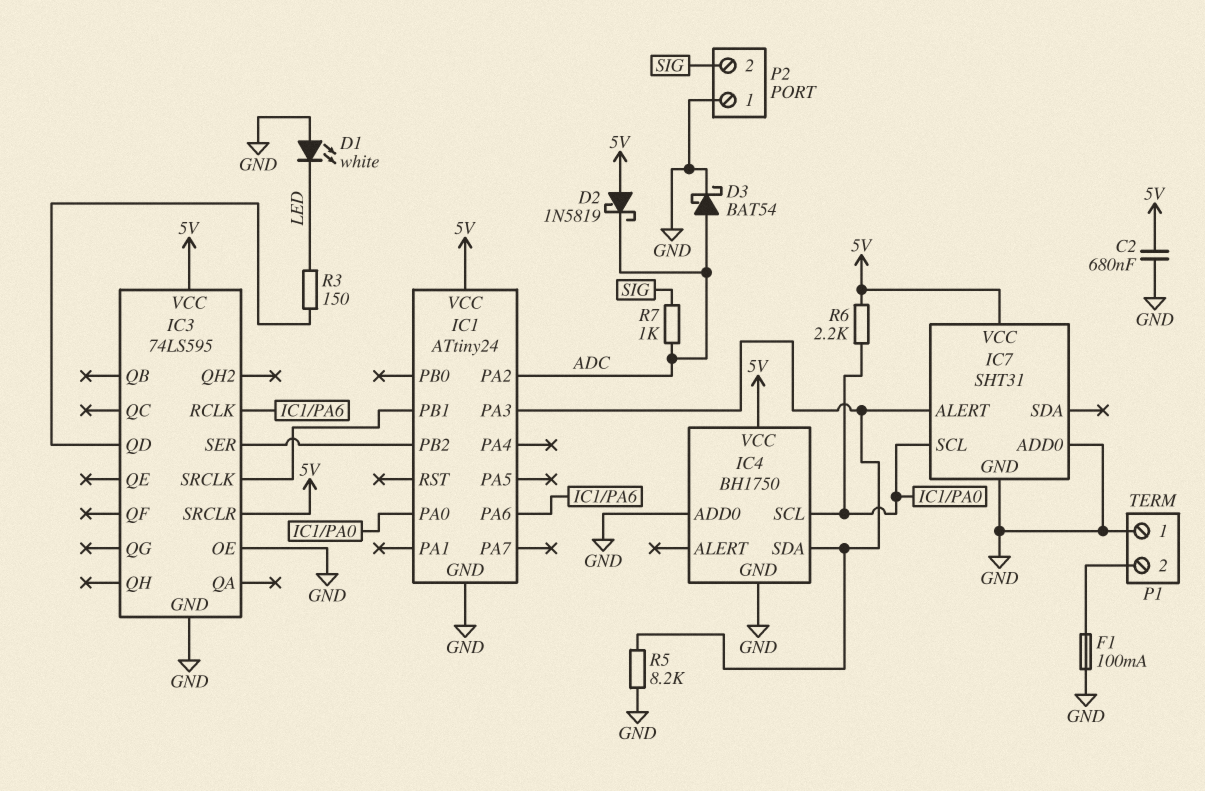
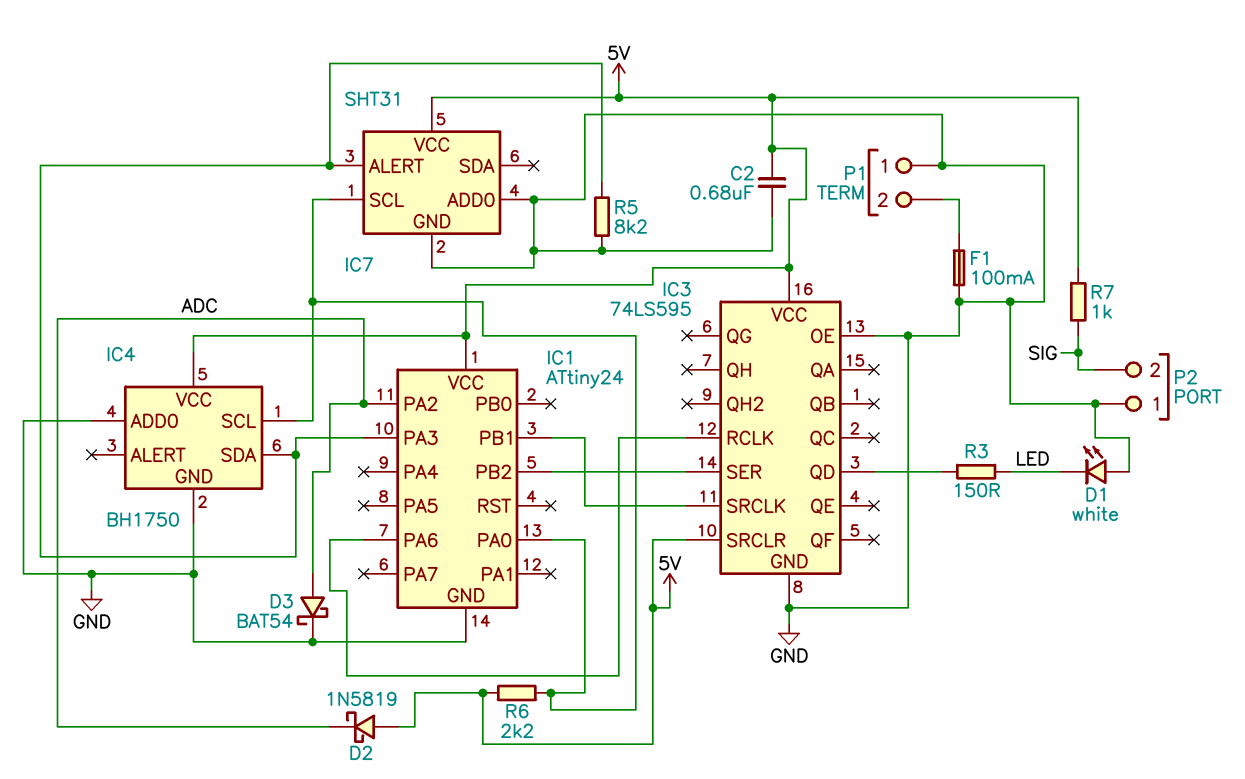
R7: 1k (ADC, SIG) -> 1k (5V, SIG)

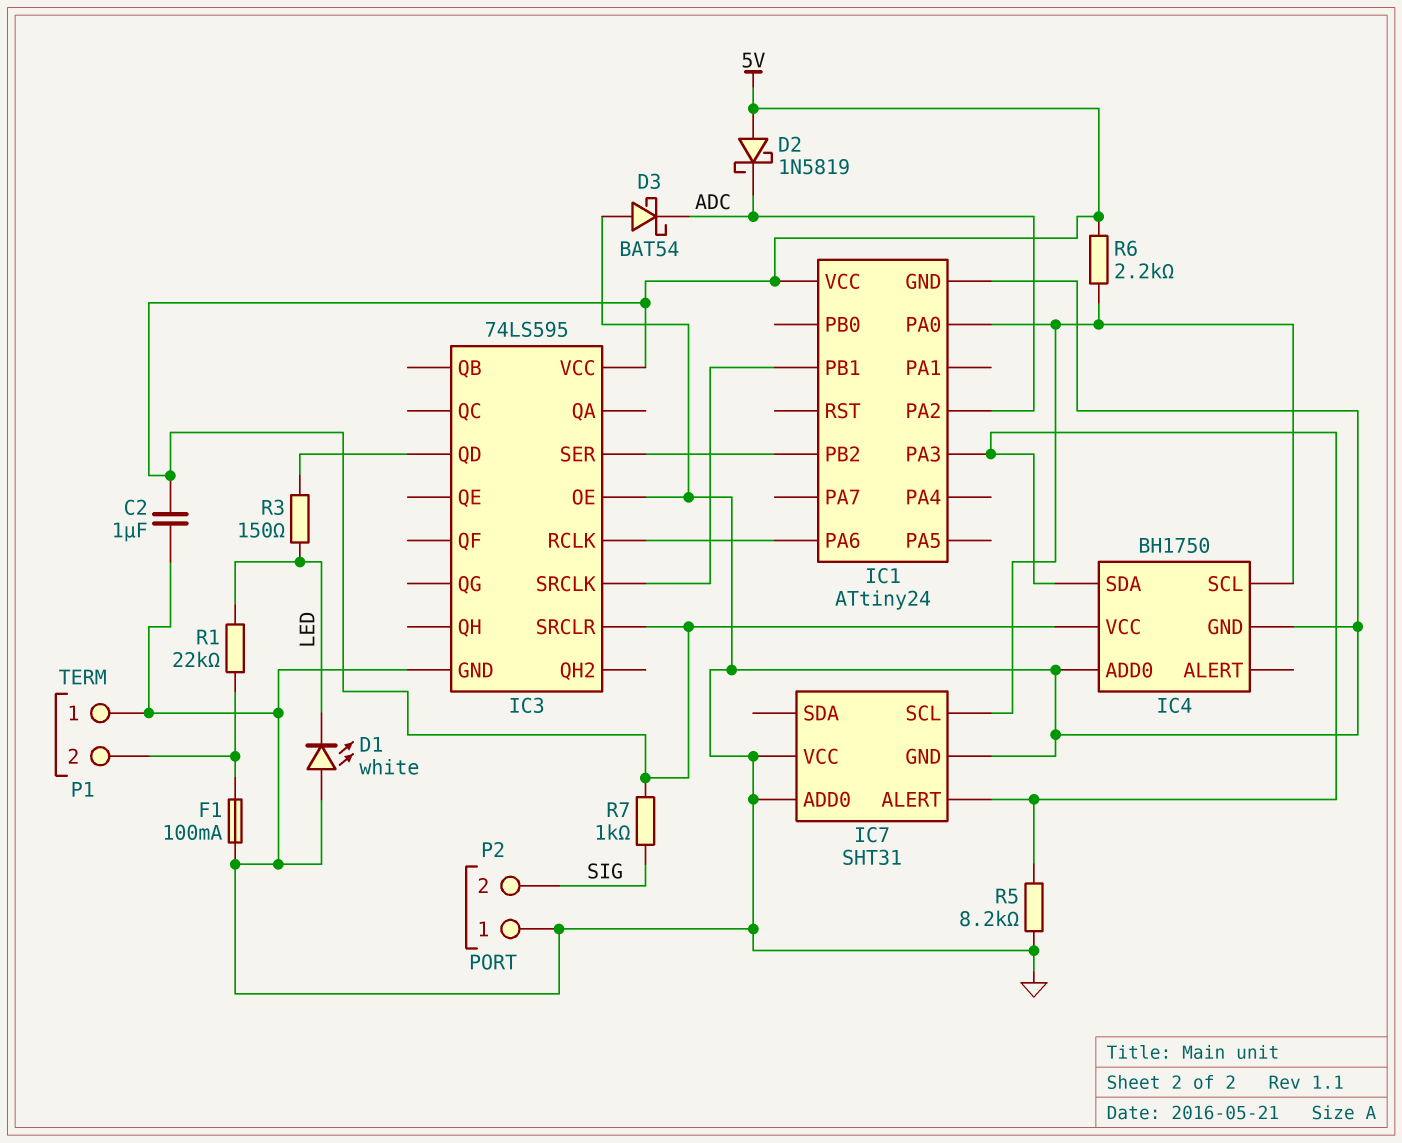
C2: 680nF (5V, GND) -> 1uF (5V, GND)
D3: schottky BAT54 (A ADC, K GND) -> schottky BAT54 (A GND, K ADC)
IC7 pin VCC: 5V -> GND
R1: none -> 22k (LED, P1/2)

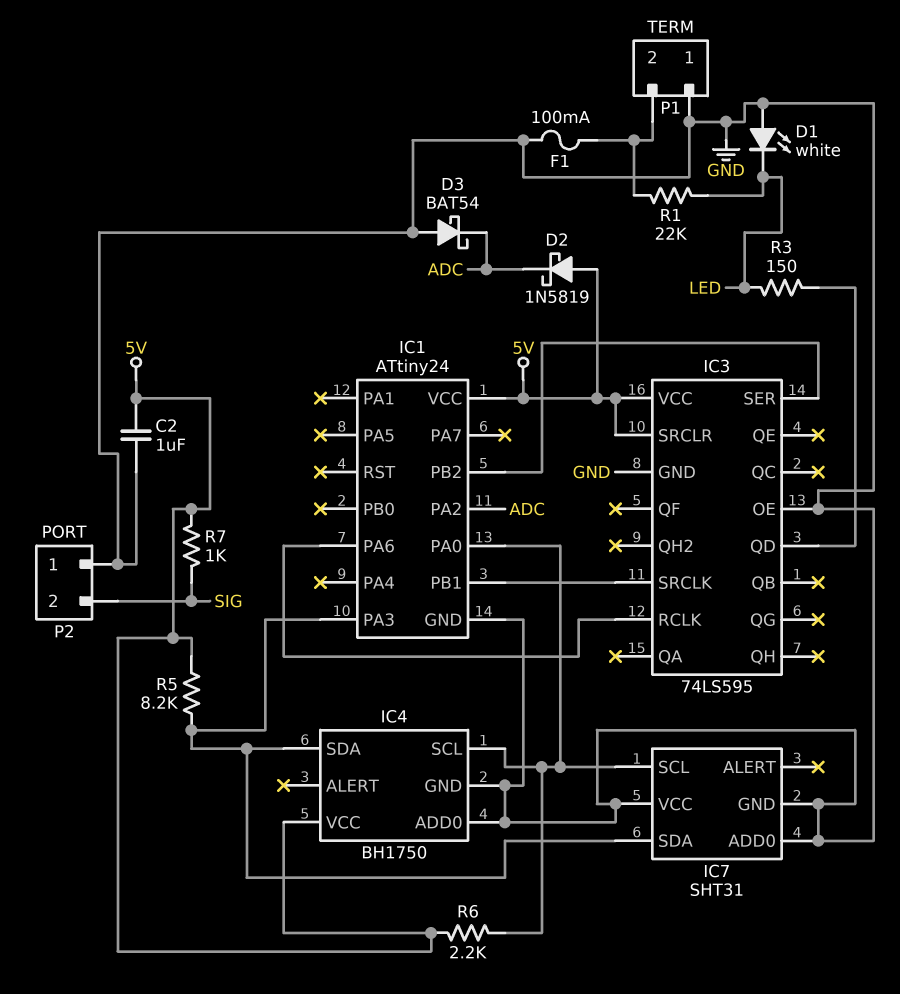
IC7 pin ALERT: IC1/PA3 -> none
IC7 pin SDA: none -> IC1/PA3
R5: 8.2k (GND, IC1/PA3) -> 8.2k (5V, IC1/PA3)

